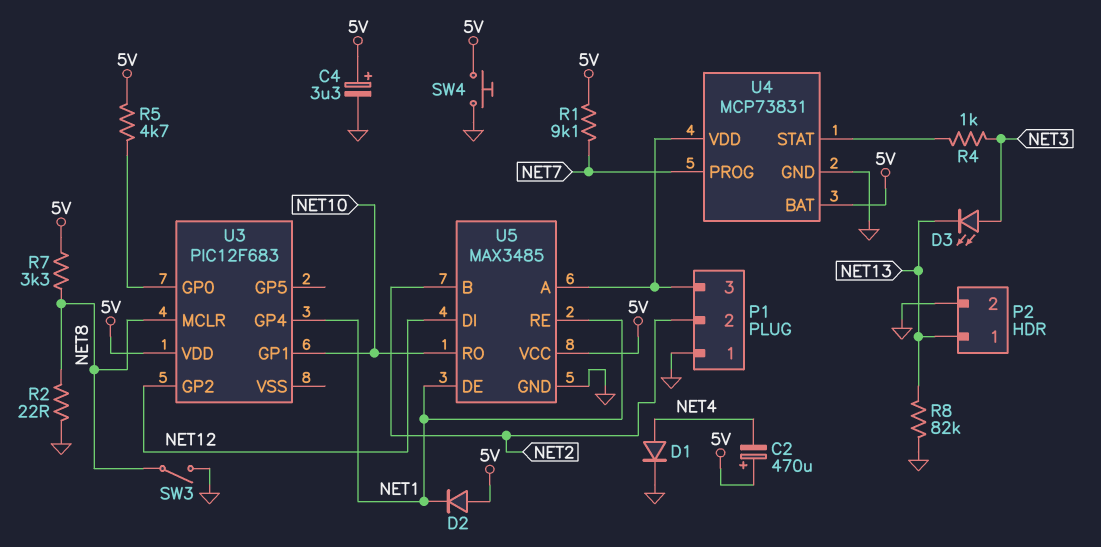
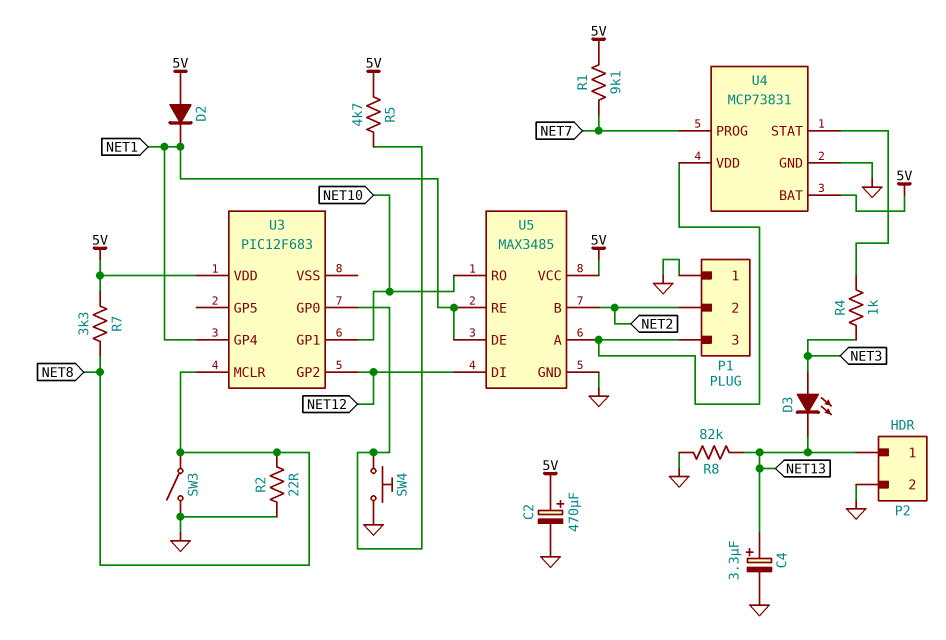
C2: 470uF (plus 5V, minus NET4) -> 470uF (plus 5V, minus GND)
C4: 3.3uF (plus 5V, minus GND) -> 3.3uF (plus NET13, minus GND)
D1: diode (A NET4, K GND) -> none
SW4: button (5V, GND) -> button (GND, U3/GP0)

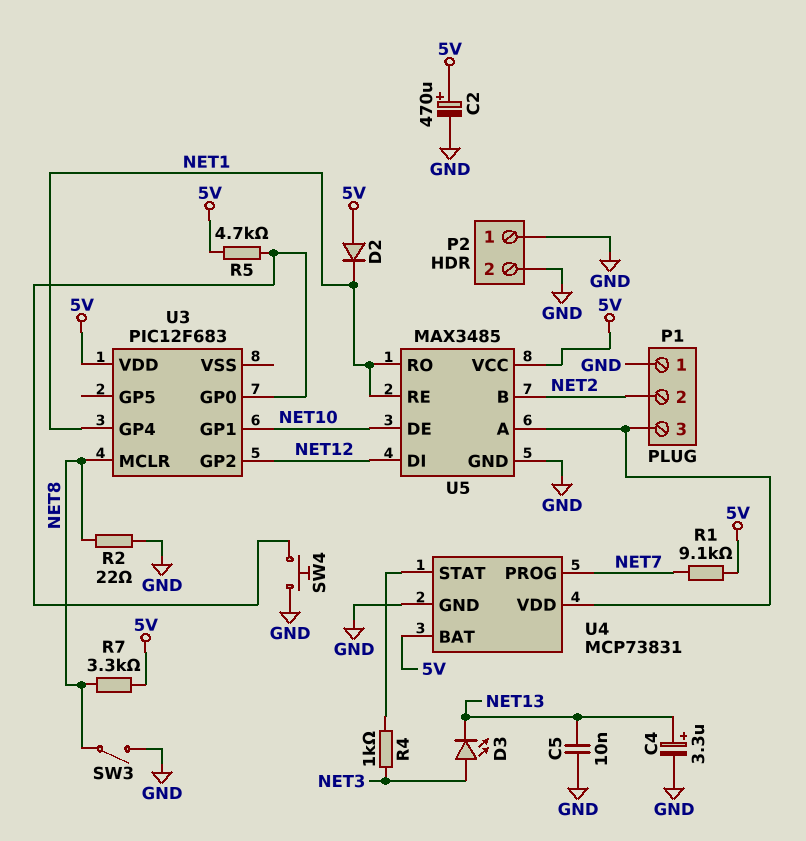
C5: none -> 10nF (GND, NET13)
P2 pin 1: NET13 -> GND
R8: 82k (GND, NET13) -> none
U5 pin DE: NET1 -> NET10
U5 pin RO: NET10 -> NET1

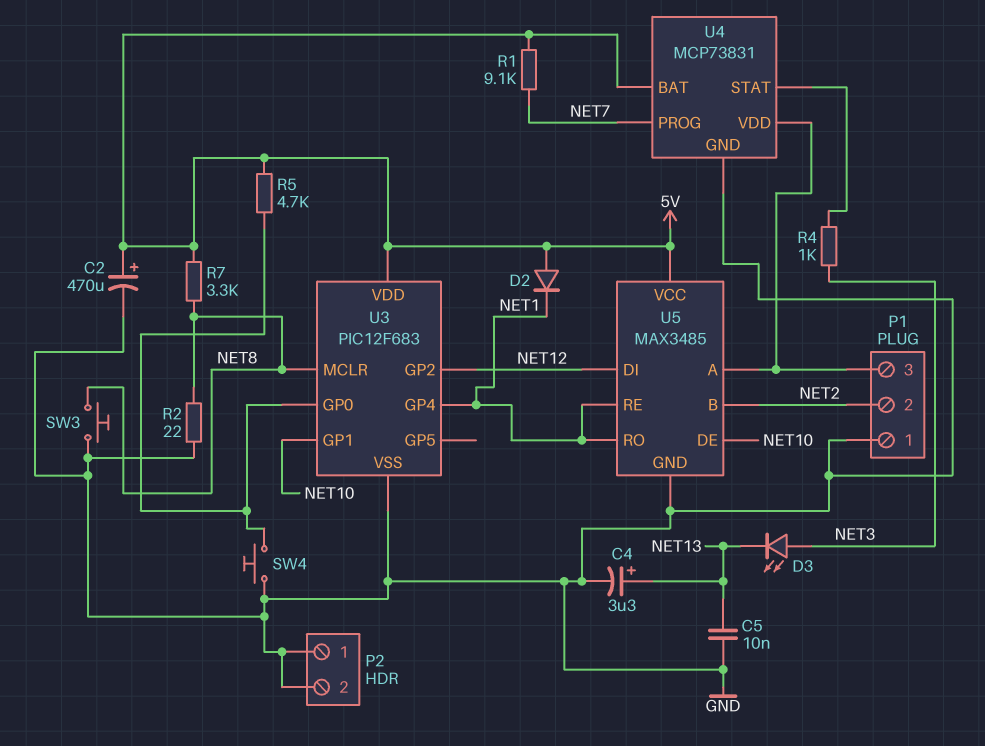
SW3: switch (GND, NET8) -> button (GND, NET8)
U3 pin VSS: none -> GND

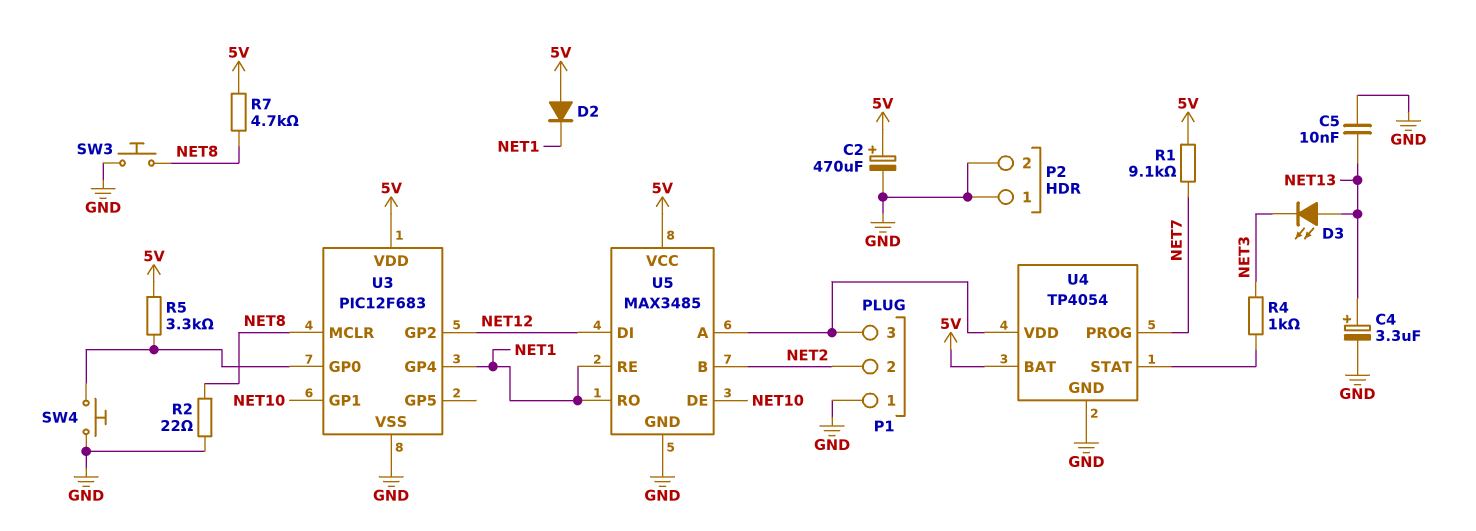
D3: LED (A NET3, K NET13) -> LED (A NET13, K NET3)
R5: 4.7k (5V, U3/GP0) -> 3.3k (5V, U3/GP0)
R7: 3.3k (5V, NET8) -> 4.7k (5V, NET8)
U4: MCP73831 -> TP4054

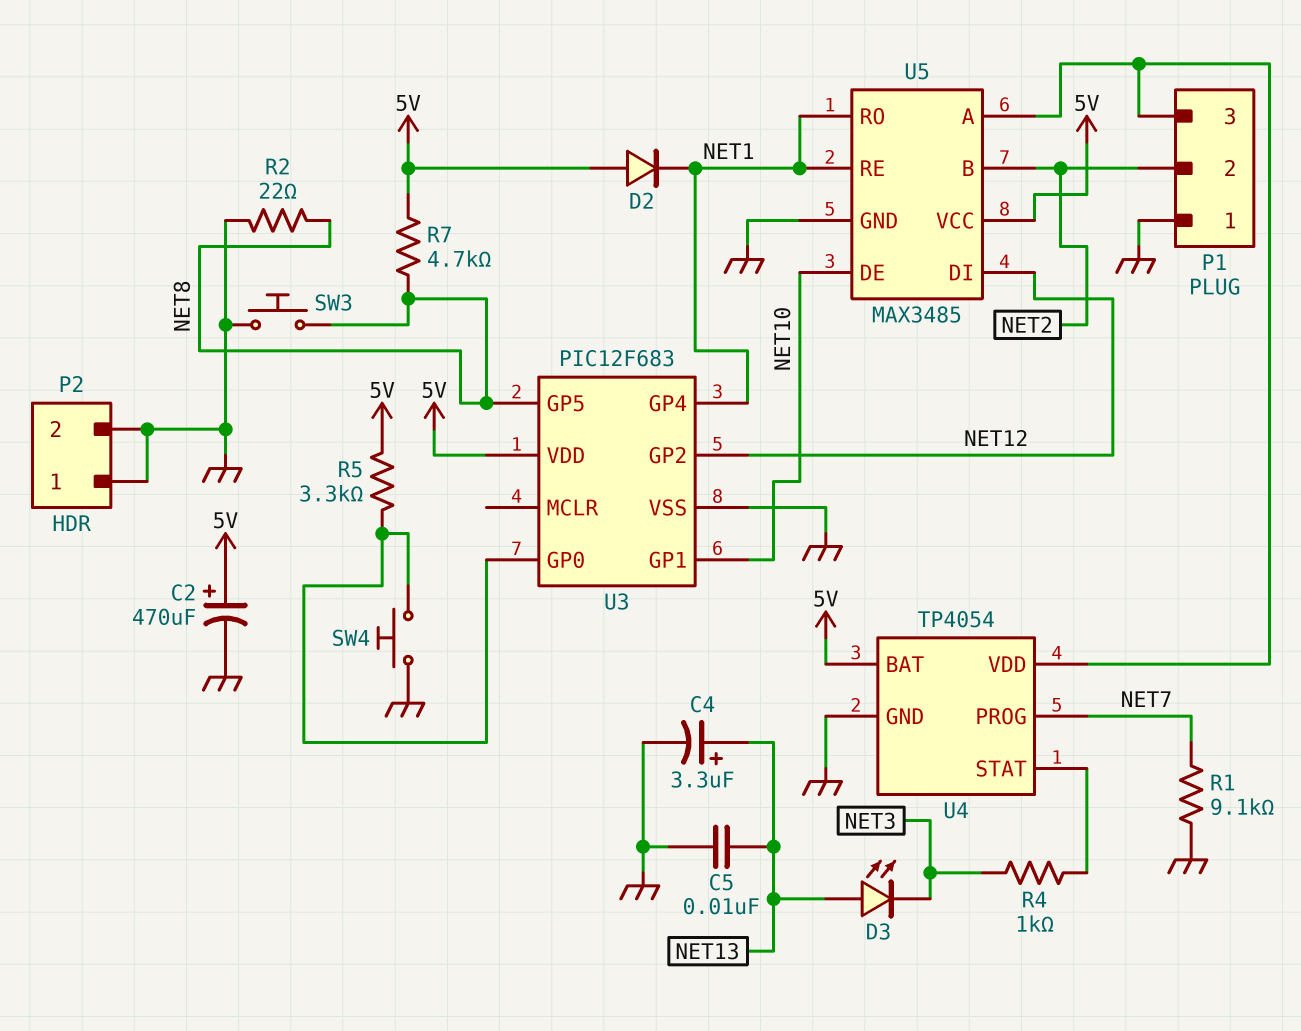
R1: 9.1k (5V, NET7) -> 9.1k (GND, NET7)
U3 pin GP5: none -> NET8
U3 pin MCLR: NET8 -> none

